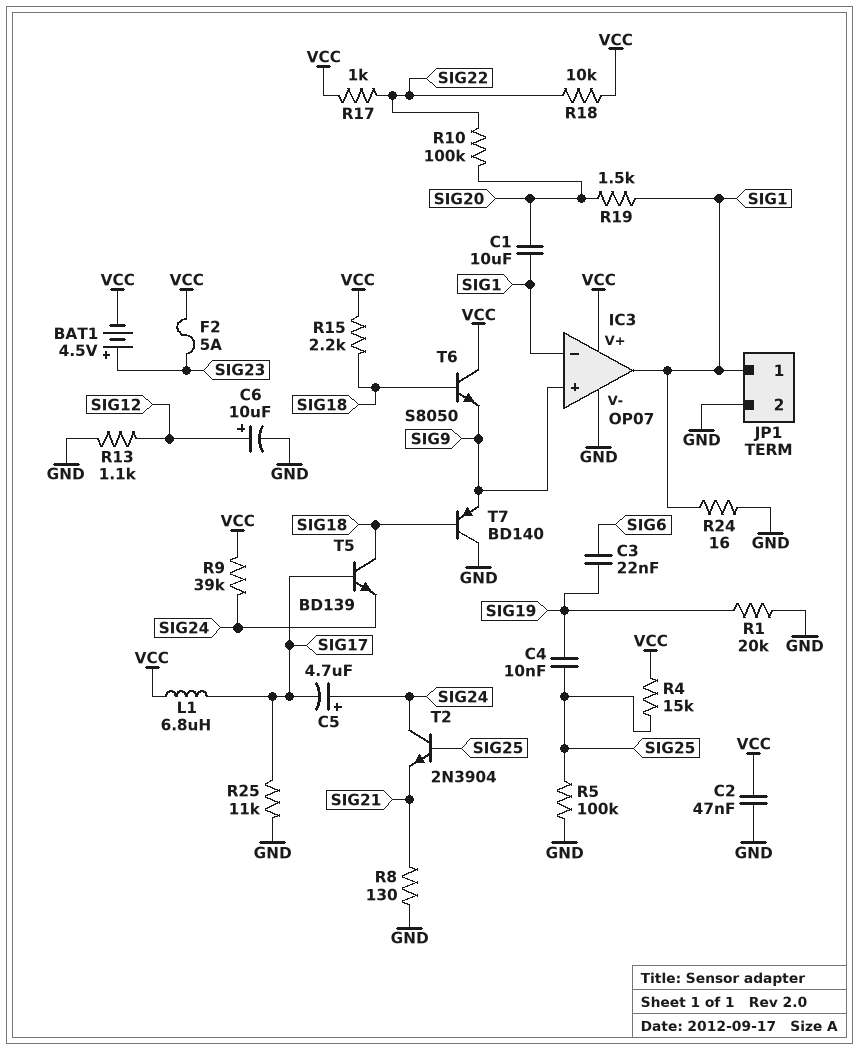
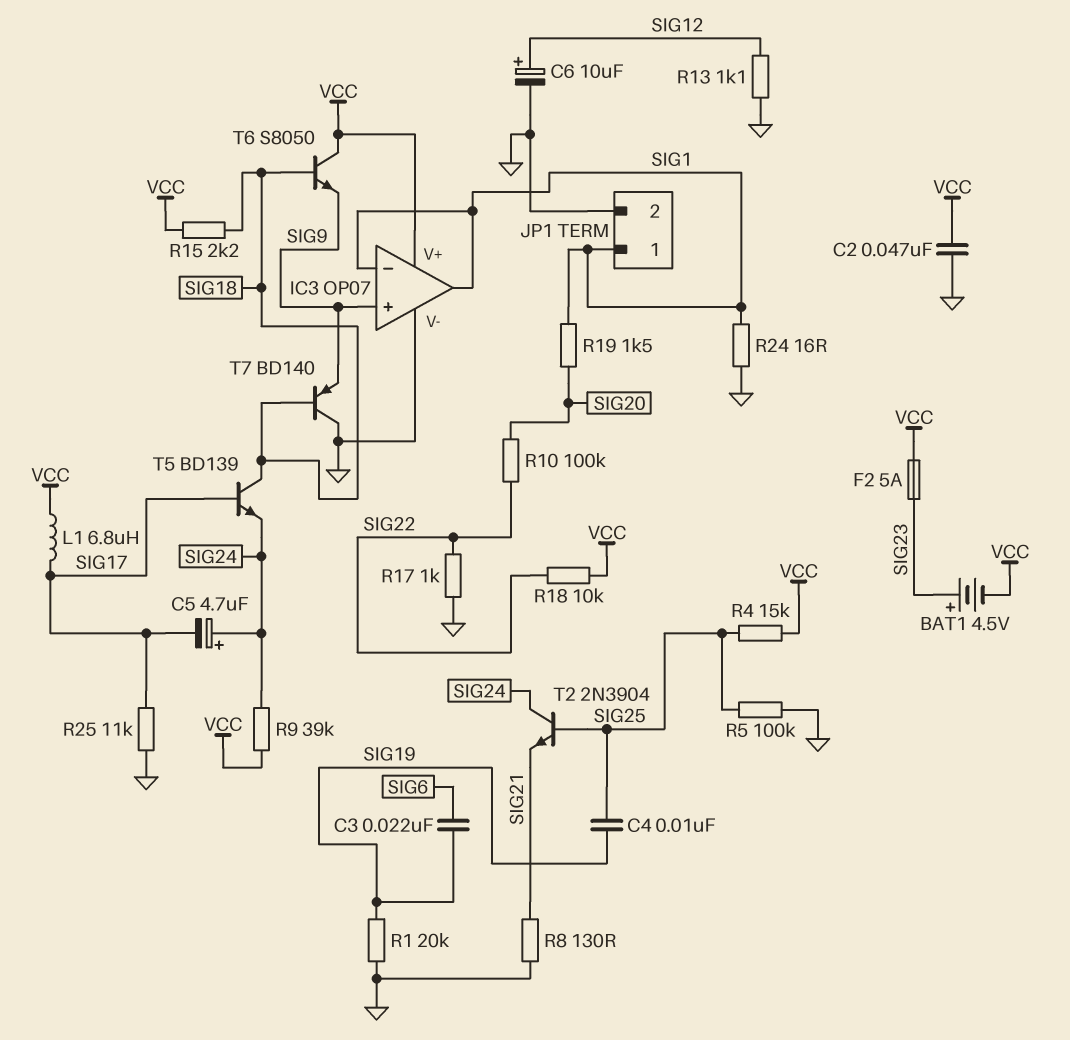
C1: 10uF (SIG1, SIG20) -> none
R17: 1k (SIG22, VCC) -> 1k (GND, SIG22)

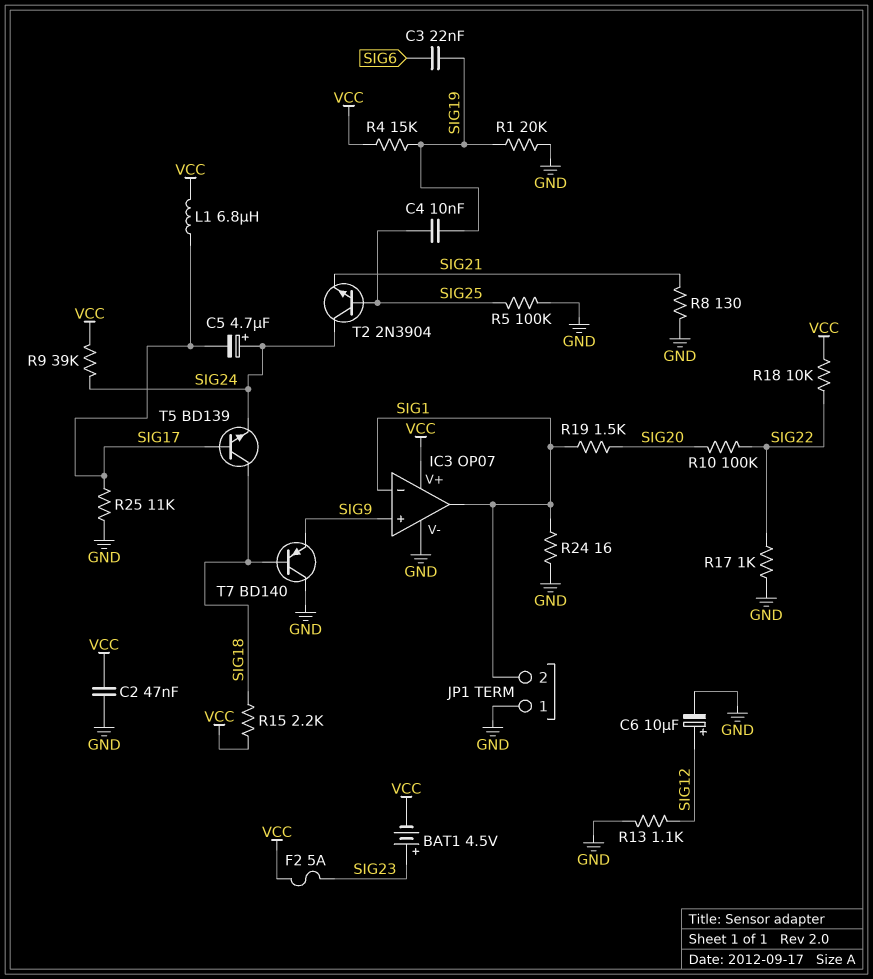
JP1 pin 1: SIG1 -> GND
JP1 pin 2: GND -> SIG1
R4: 15k (SIG25, VCC) -> 15k (SIG19, VCC)
T6: NPN S8050 (B SIG18, C VCC, E SIG9) -> none

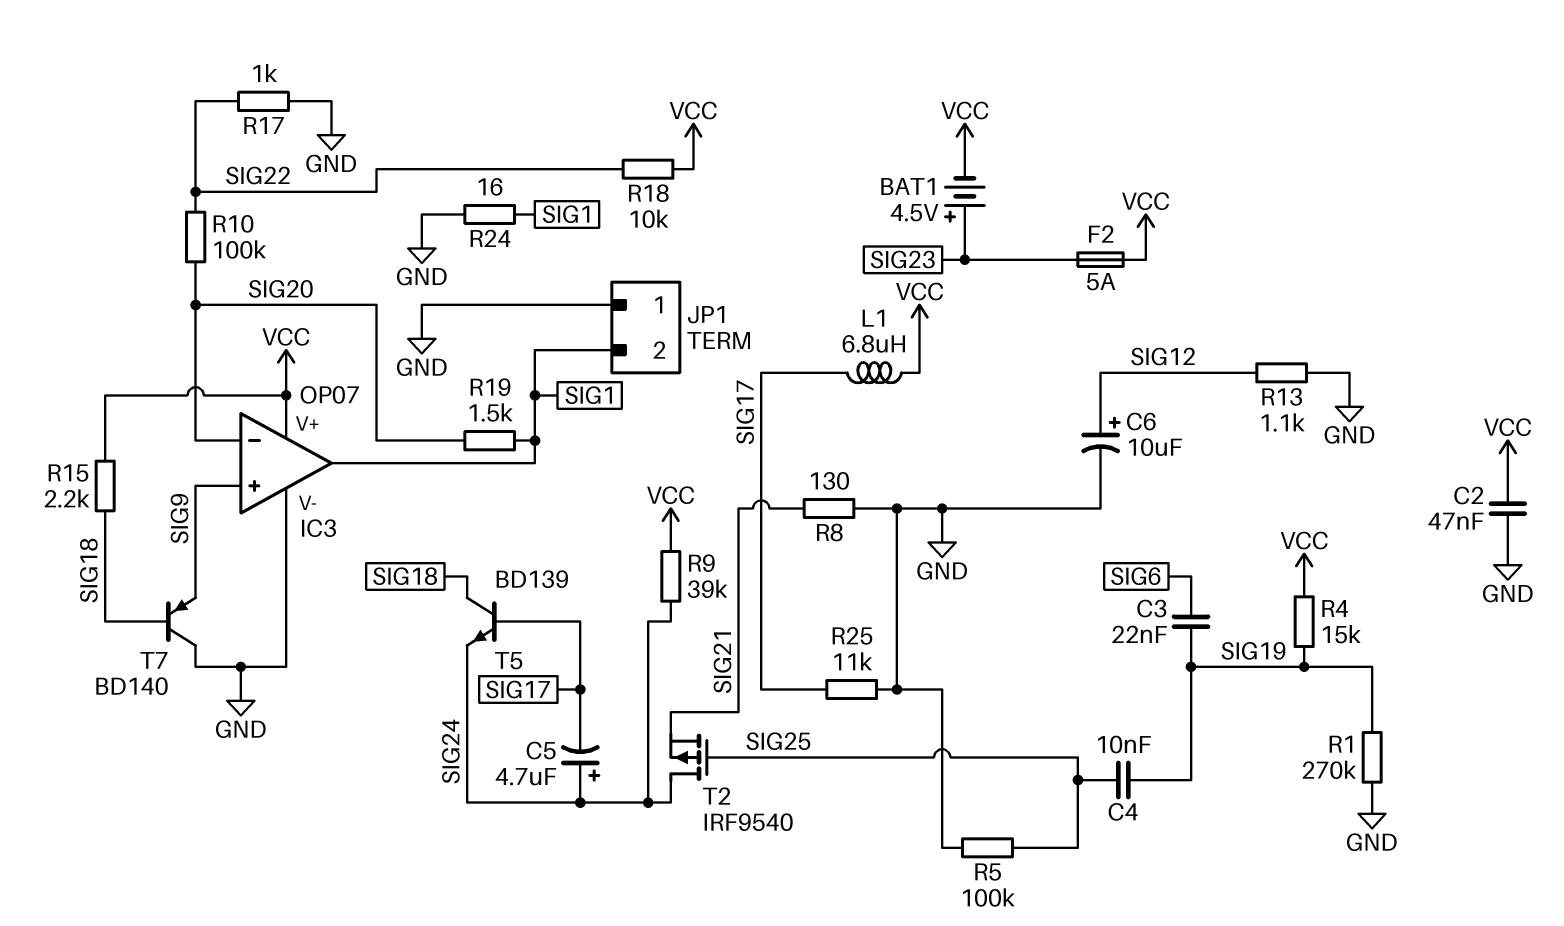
IC3 pin in-: SIG1 -> SIG20
R1: 20k (GND, SIG19) -> 270k (GND, SIG19)
T2: NPN 2N3904 (B SIG25, C SIG24, E SIG21) -> PMOS IRF9540 (G SIG25, D SIG24, S SIG21)

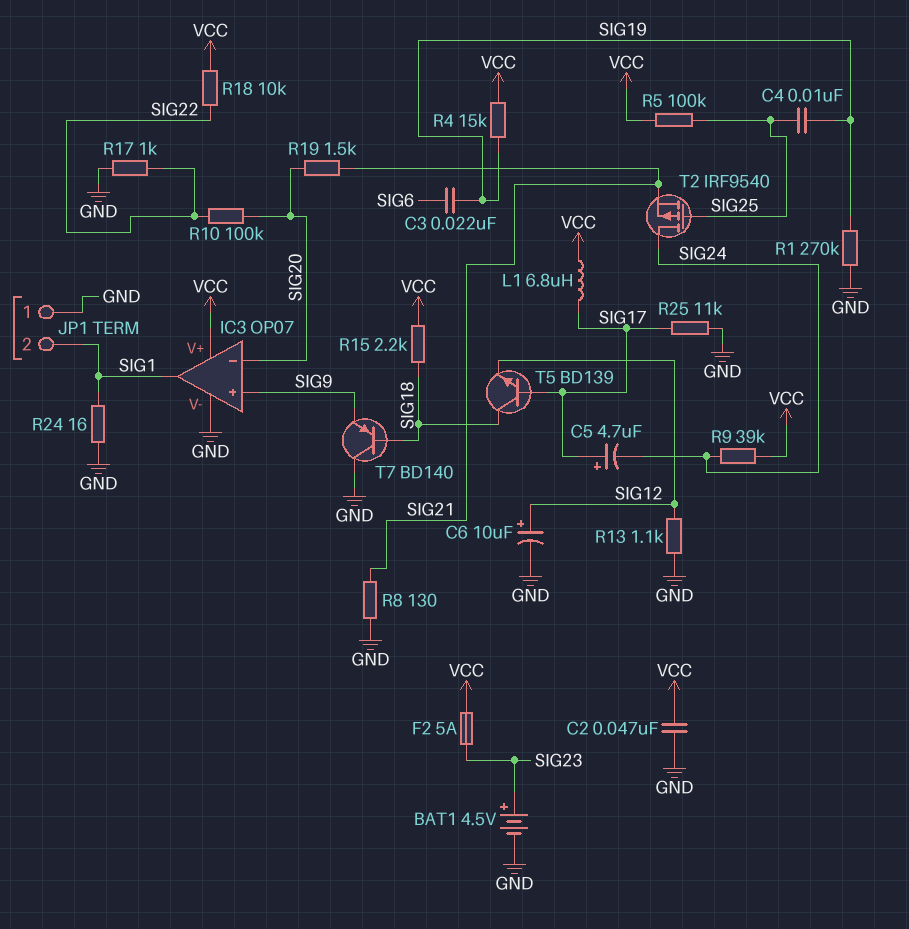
BAT1: 4.5V (plus SIG23, minus VCC) -> 4.5V (plus SIG23, minus GND)
C5: 4.7uF (plus SIG24, minus SIG17) -> 4.7uF (plus SIG17, minus SIG24)
R5: 100k (GND, SIG25) -> 100k (SIG25, VCC)
R19: 1.5k (SIG1, SIG20) -> 1.5k (SIG20, SIG21)
T5: NPN BD139 (B SIG17, C SIG18, E SIG24) -> NPN BD139 (B SIG17, C SIG18, E SIG12)

